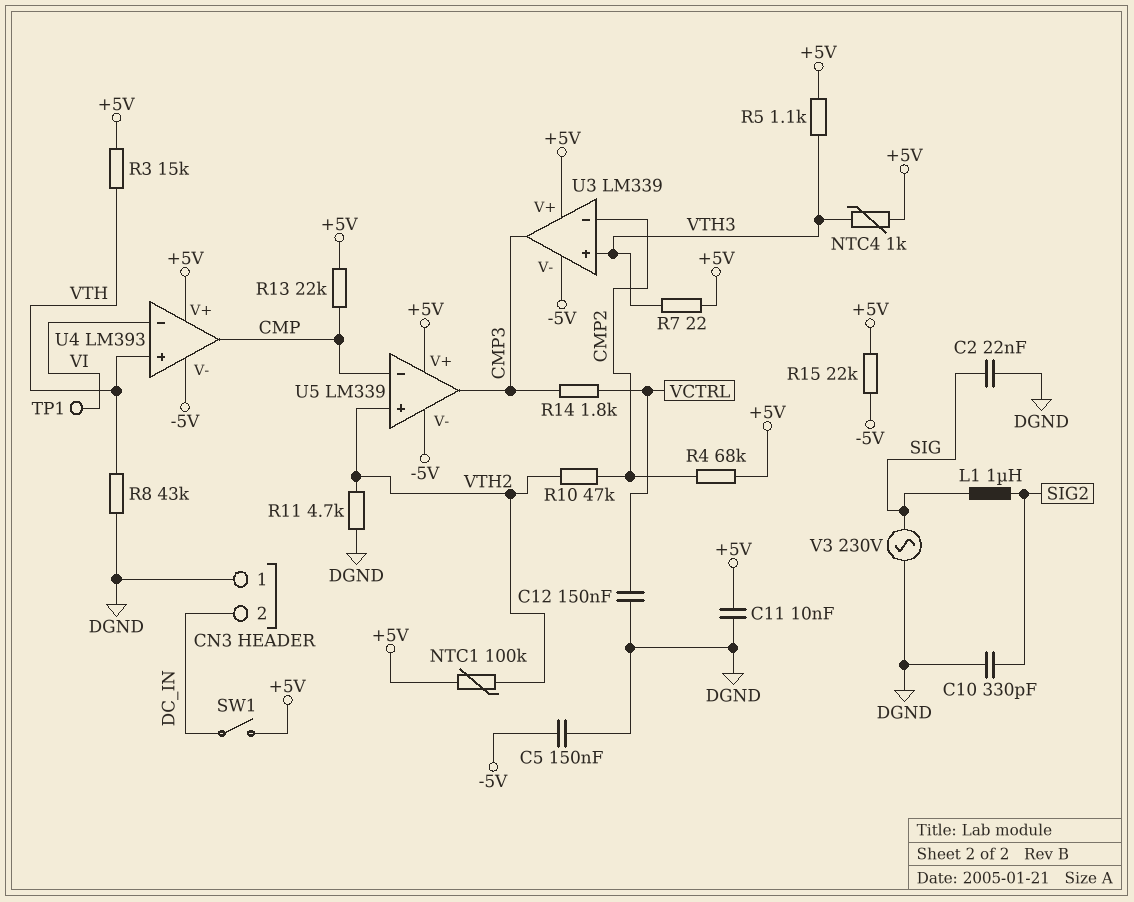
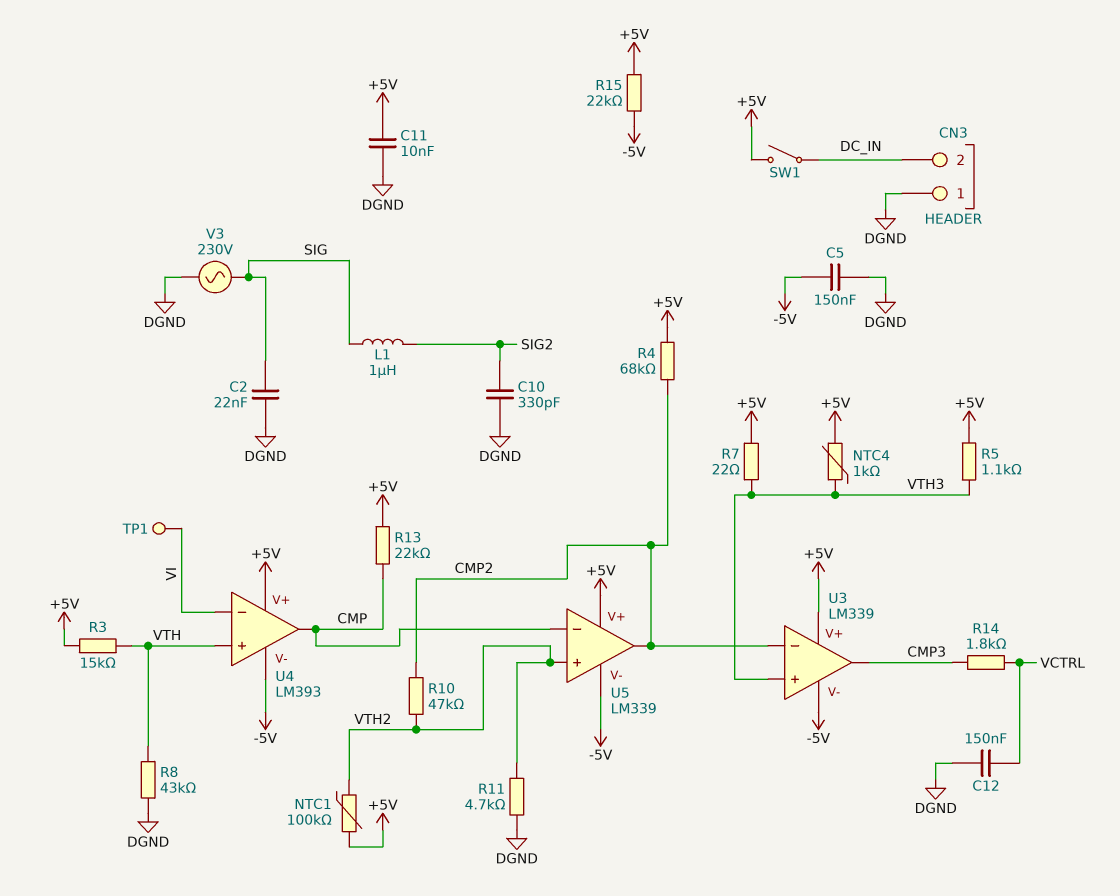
U5 pin out: CMP3 -> CMP2

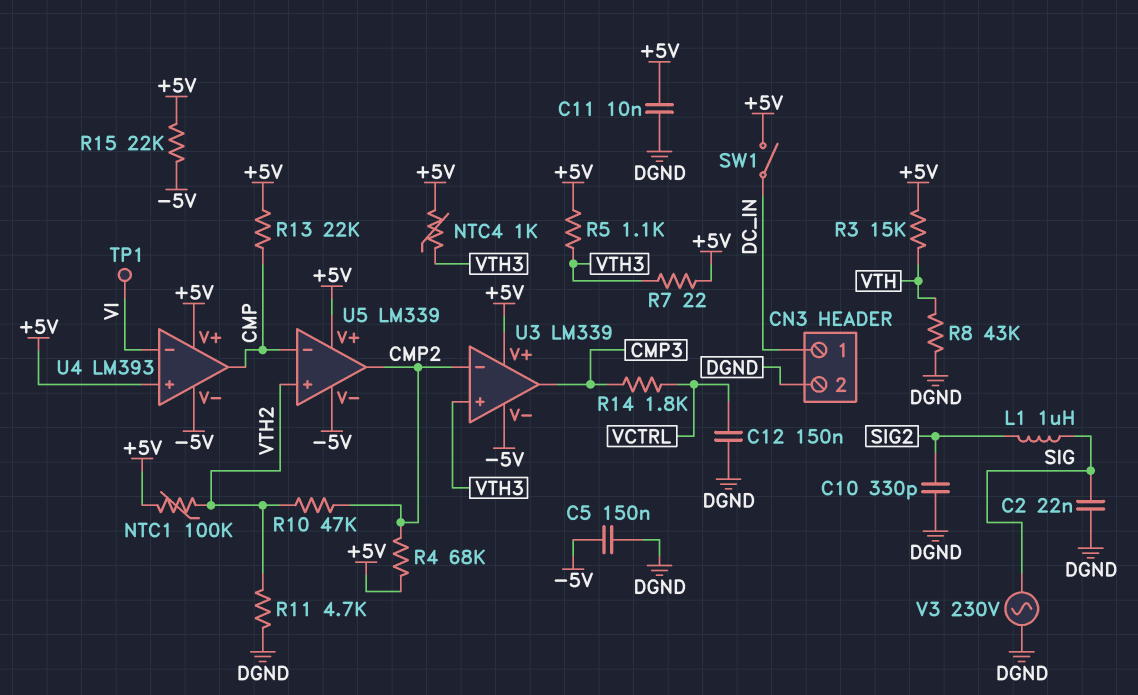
CN3 pin 1: DGND -> DC_IN
CN3 pin 2: DC_IN -> DGND
U4 pin in+: VTH -> +5V

